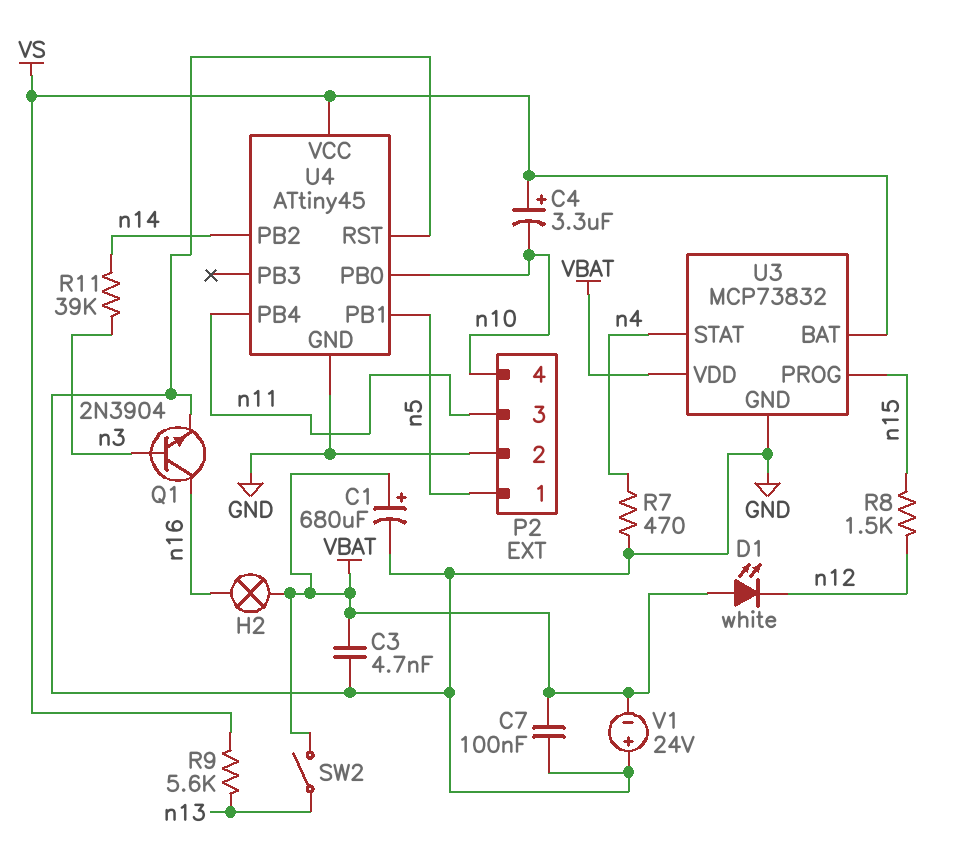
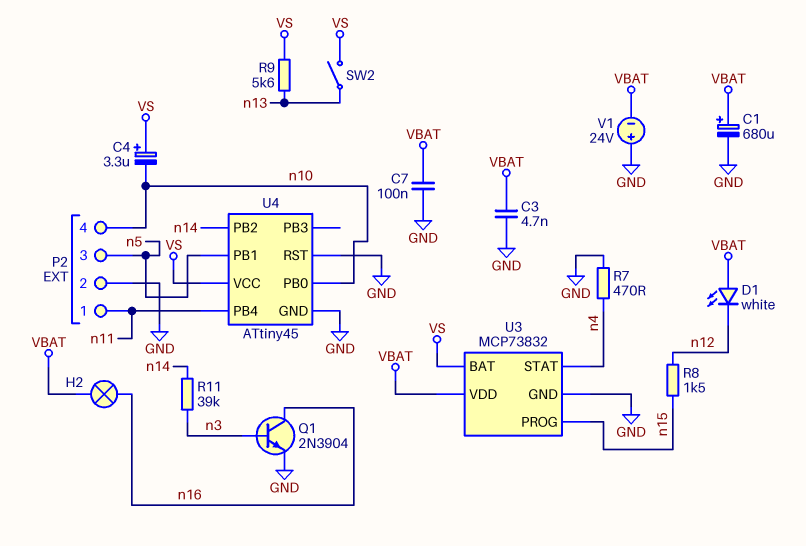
P2 pin 1: n5 -> n11
P2 pin 3: n11 -> n5
SW2: switch (VBAT, n13) -> switch (VS, n13)

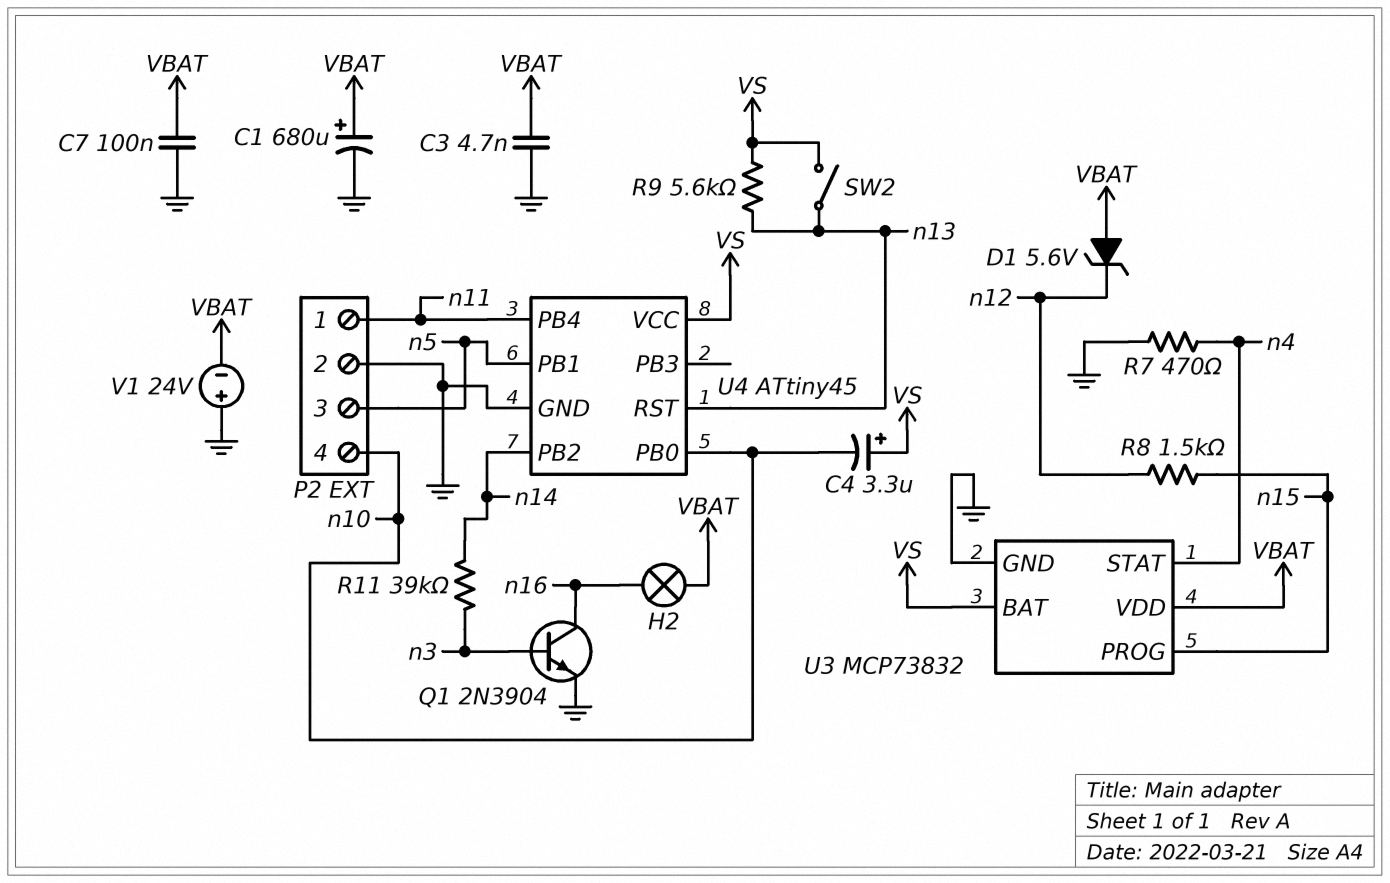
D1: LED white (A VBAT, K n12) -> zener 5.6V (A VBAT, K n12)
U4 pin RST: GND -> n13

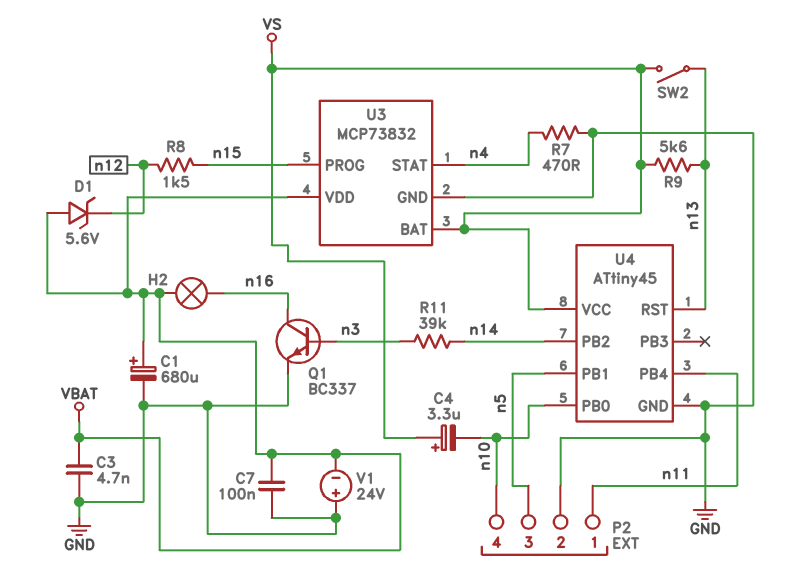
Q1: NPN 2N3904 (B n3, C n16, E GND) -> NPN BC337 (B n3, C n16, E GND)

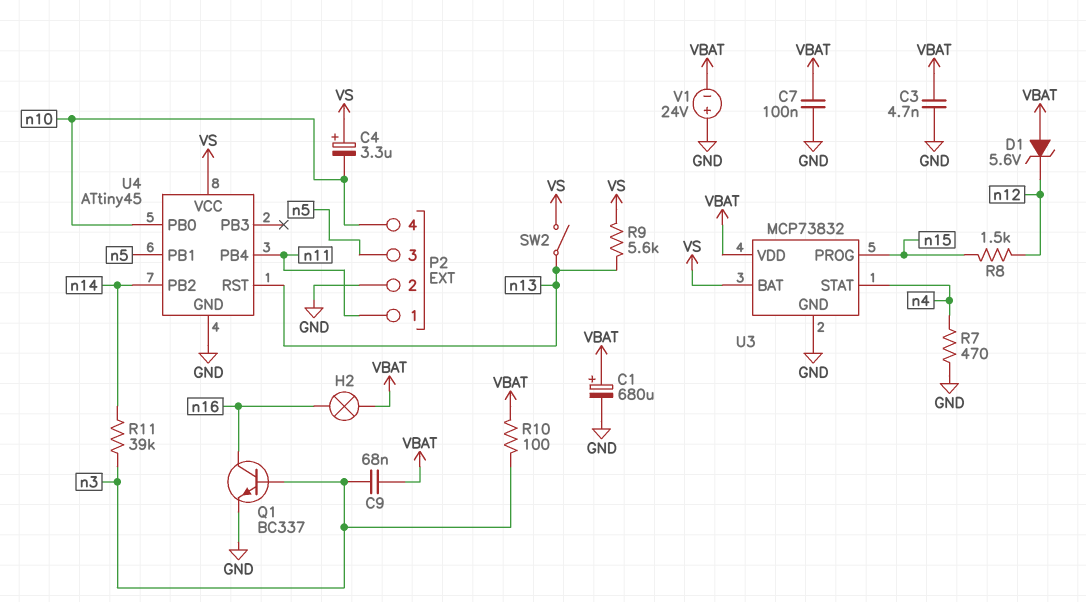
C9: none -> 68nF (VBAT, n3)
R10: none -> 100 (VBAT, n3)

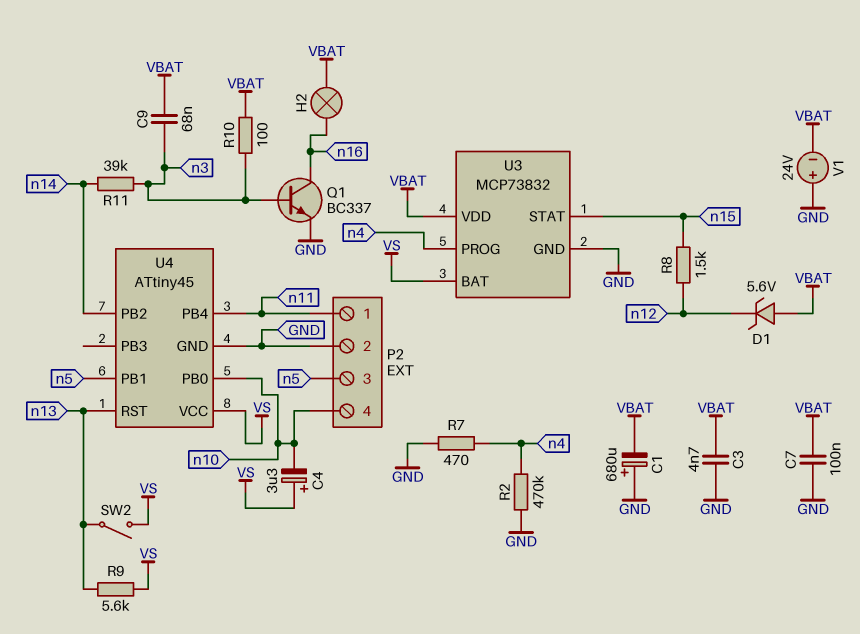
C1: 680uF (plus VBAT, minus GND) -> 680uF (plus GND, minus VBAT)
R2: none -> 470k (GND, n4)
U3 pin PROG: n15 -> n4
U3 pin STAT: n4 -> n15

